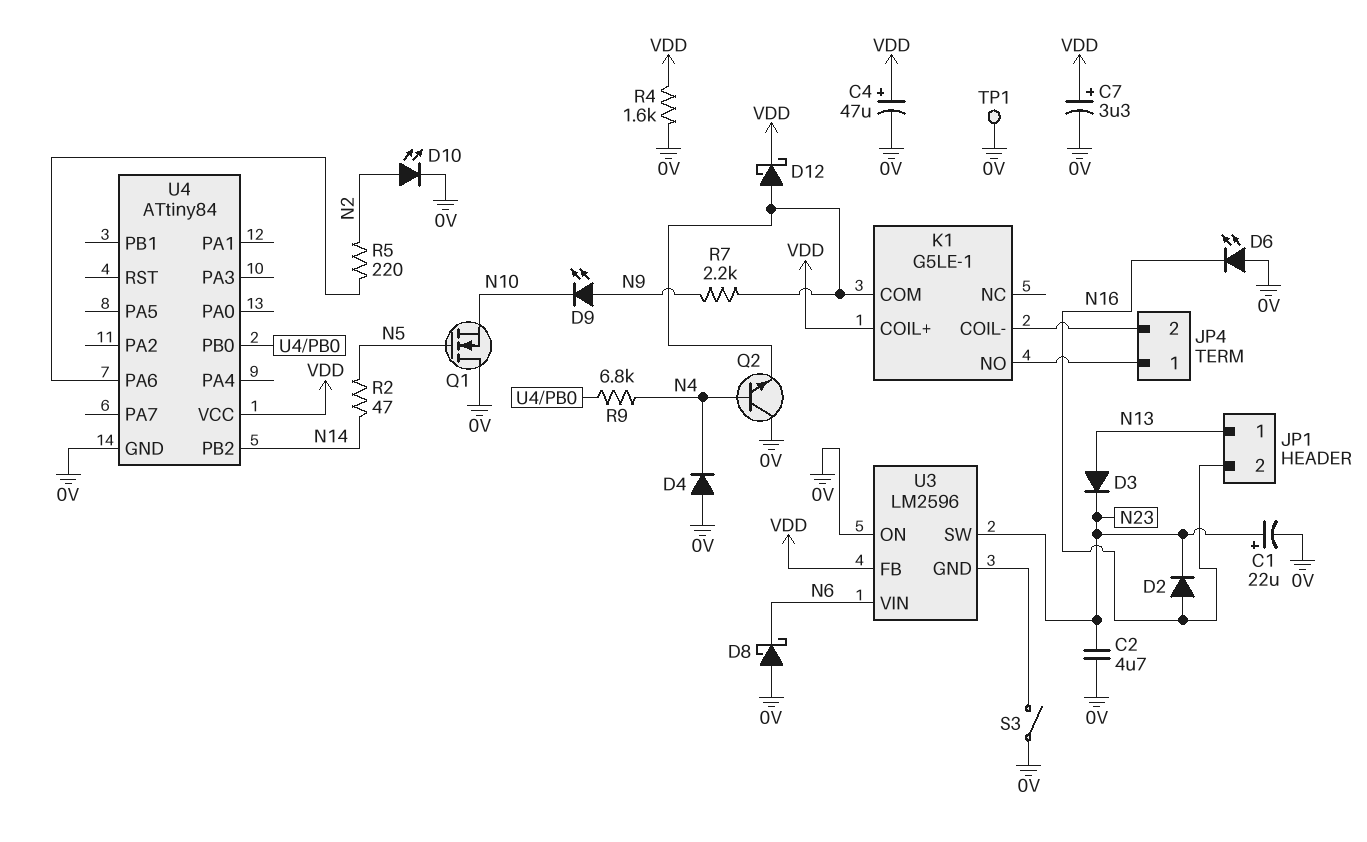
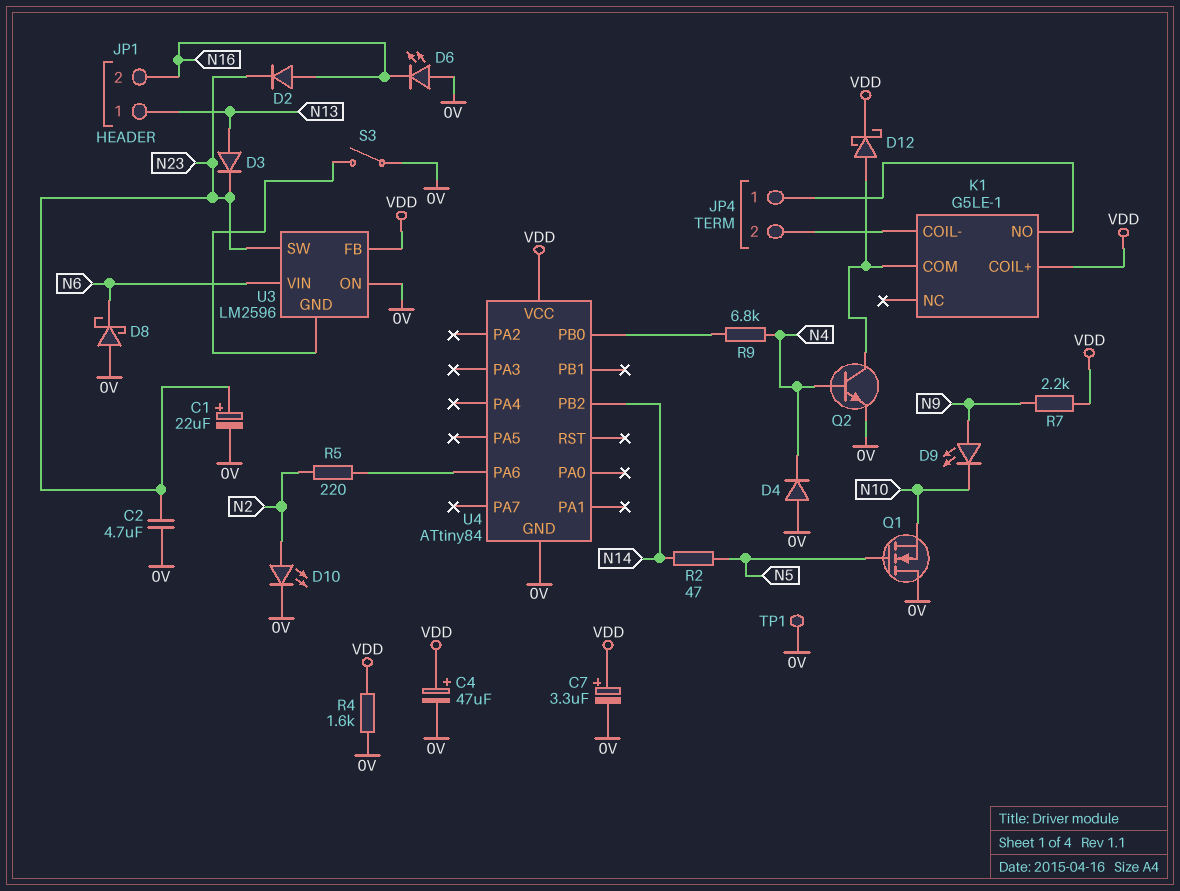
Q2: NPN (B N4, C 0V, E K1/COM) -> NPN (B N4, C K1/COM, E 0V)
R7: 2.2k (K1/COM, N9) -> 2.2k (N9, VDD)

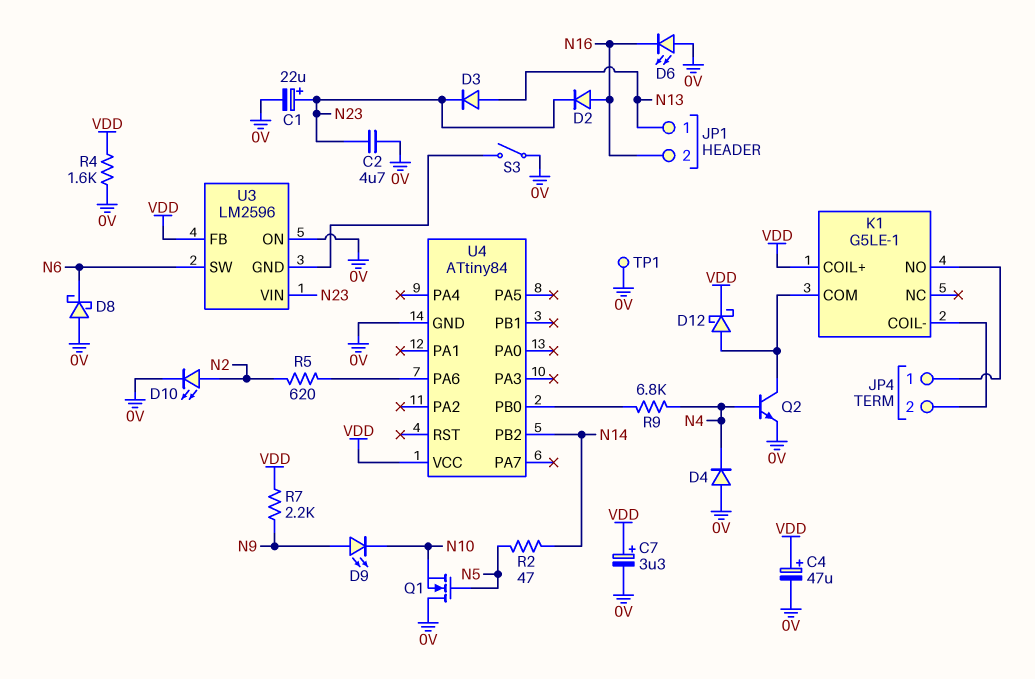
R5: 220 (N2, U4/PA6) -> 620 (N2, U4/PA6)
U3 pin SW: N23 -> N6
U3 pin VIN: N6 -> N23

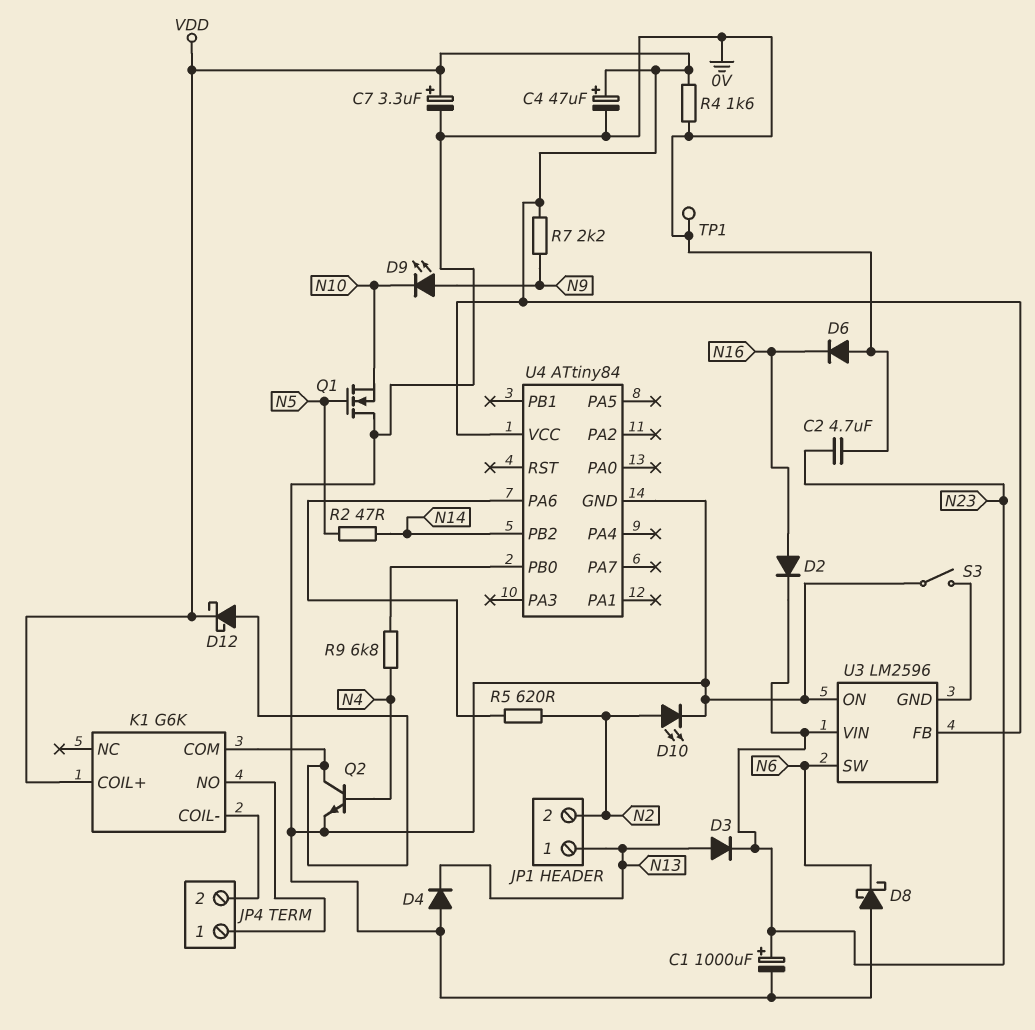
C1: 22uF (plus N23, minus 0V) -> 1000uF (plus N23, minus 0V)
D4: diode (A 0V, K N4) -> diode (A 0V, K N13)
D6: LED (A 0V, K N16) -> diode (A 0V, K N16)
JP1 pin 2: N16 -> N2
K1: G5LE-1 -> G6K

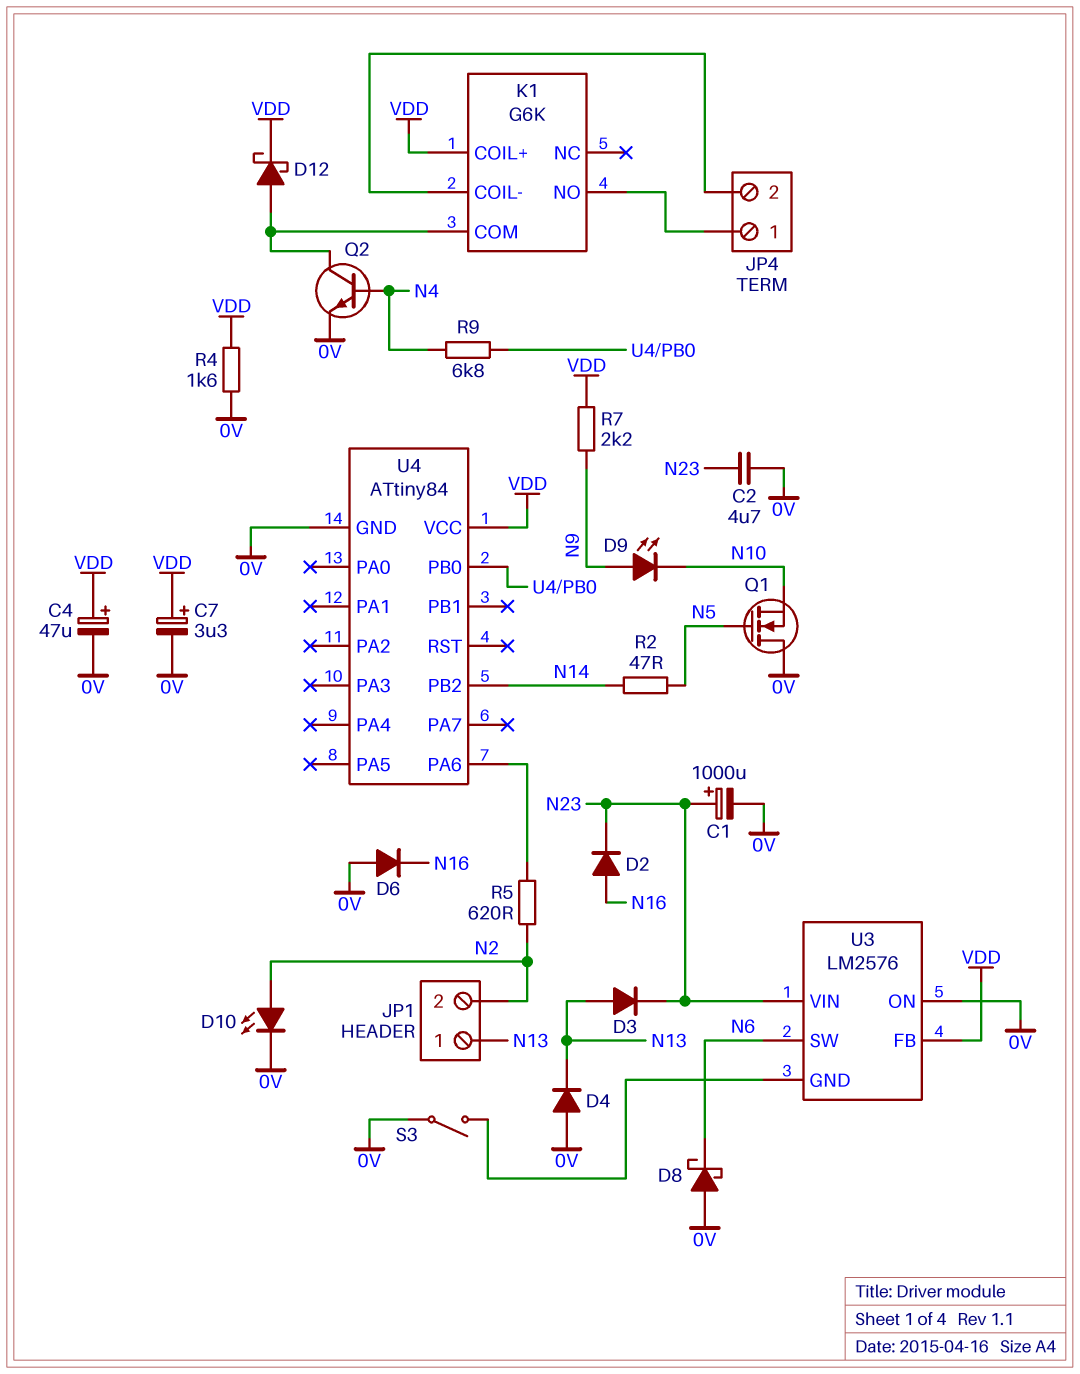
TP1: test point (0V) -> none
U3: LM2596 -> LM2576

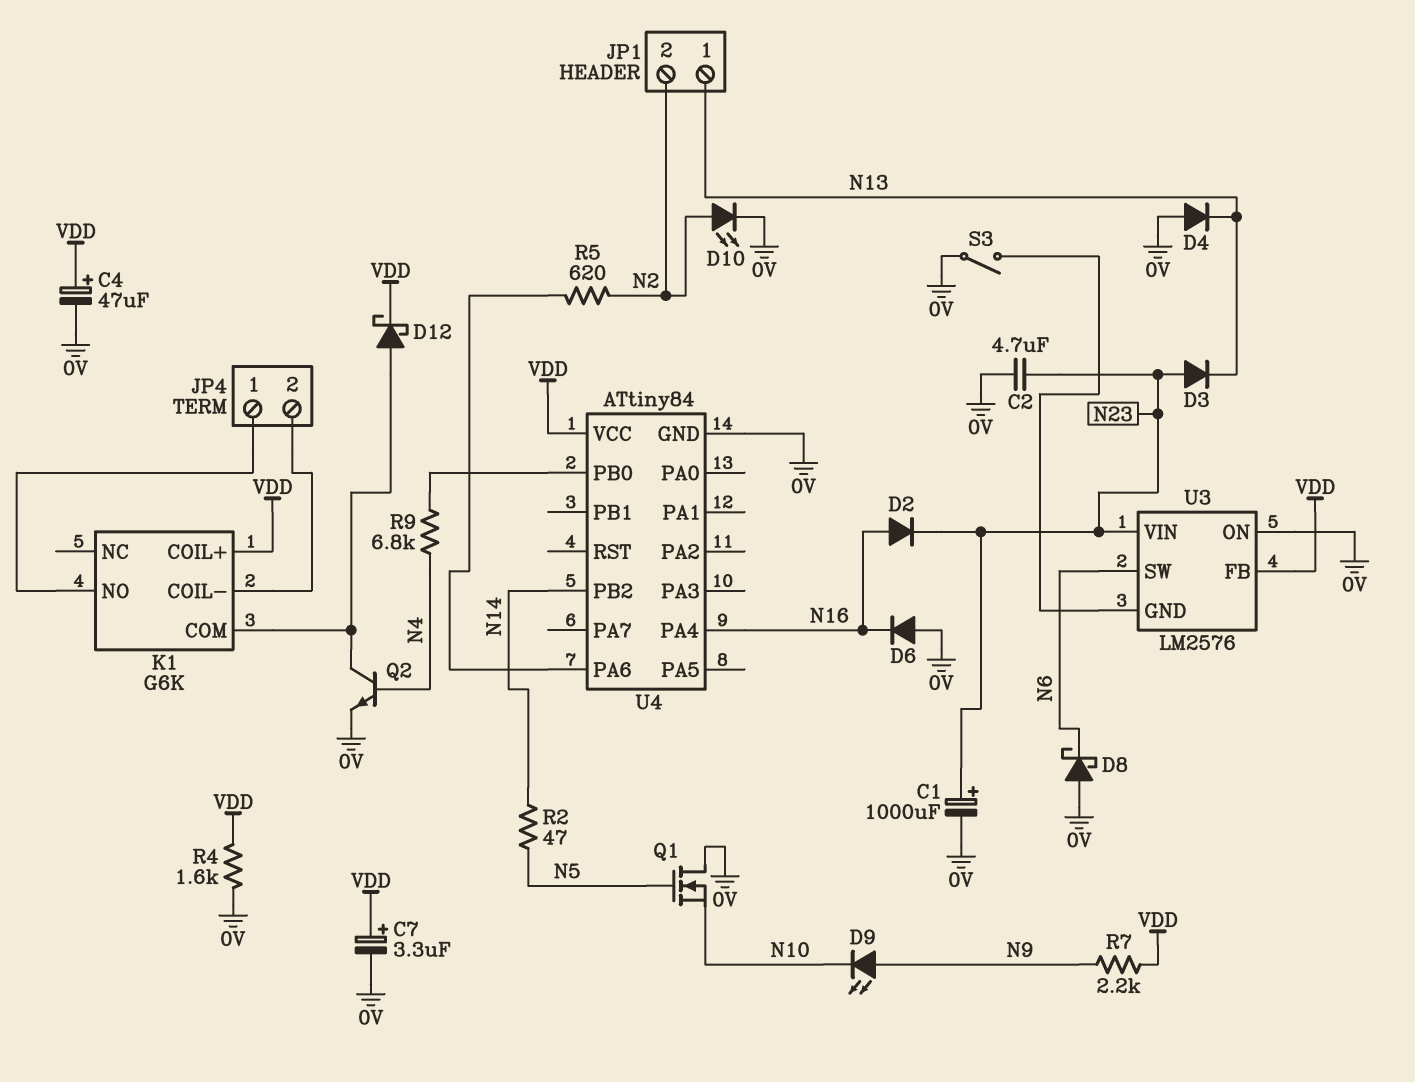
D3: diode (A N13, K N23) -> diode (A N23, K N13)
U4 pin PA4: none -> N16

